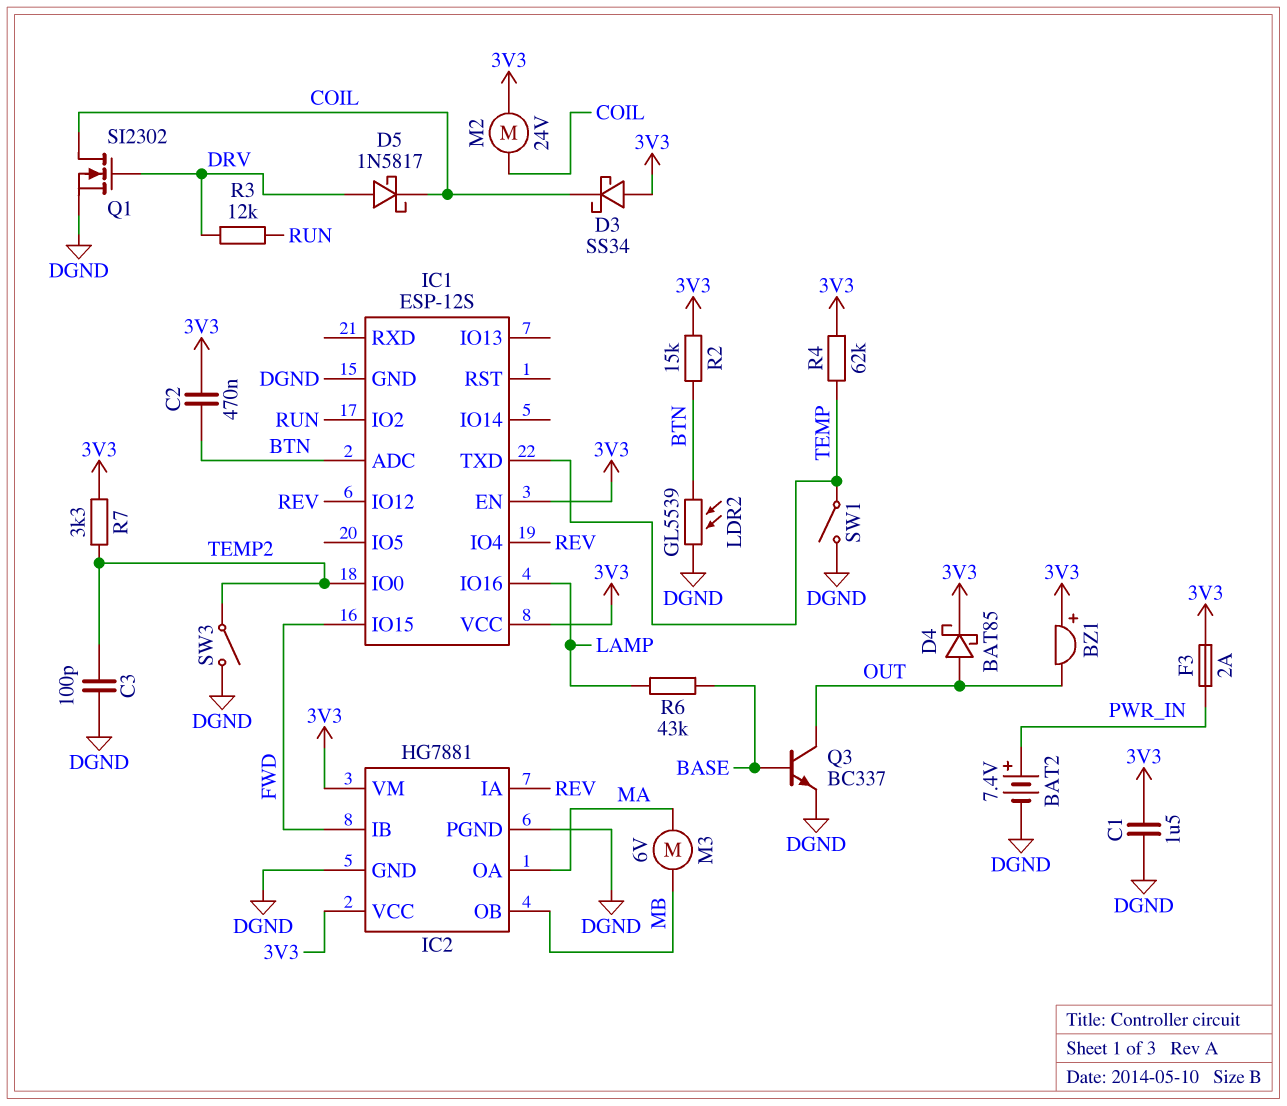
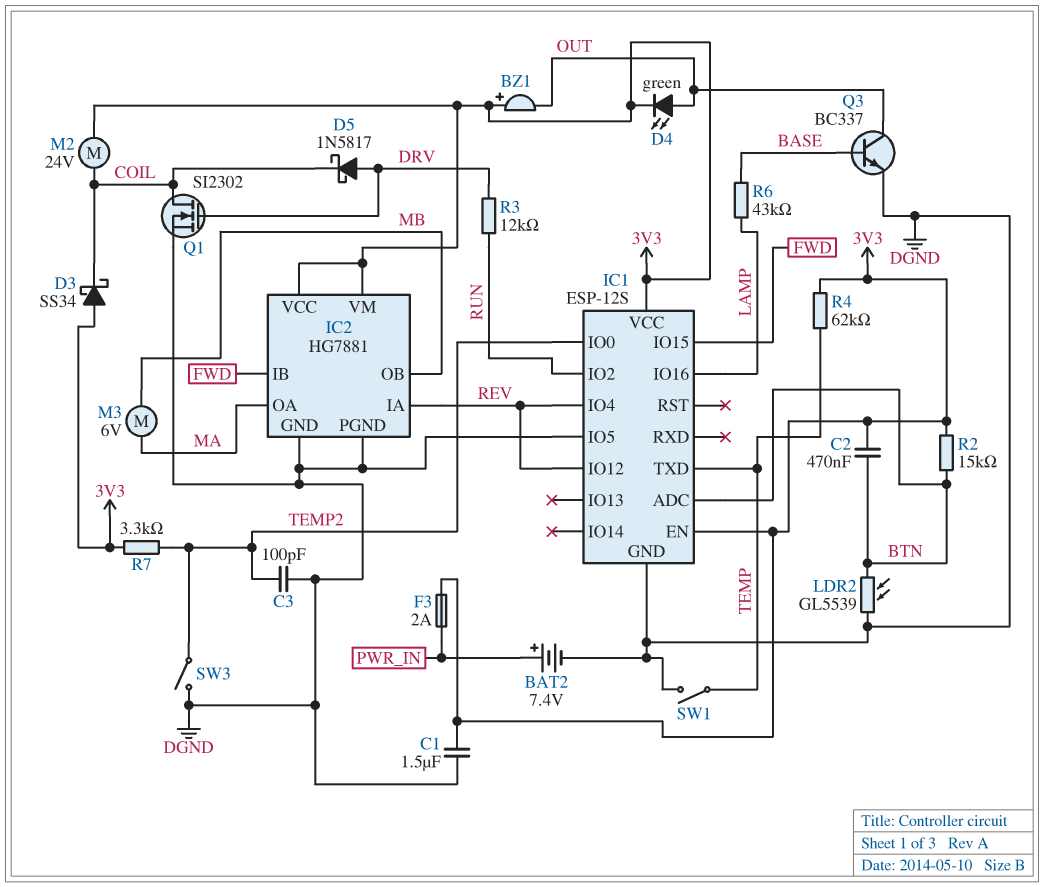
D4: schottky BAT85 (A OUT, K 3V3) -> LED green (A OUT, K 3V3)
IC1 pin IO5: none -> DGND

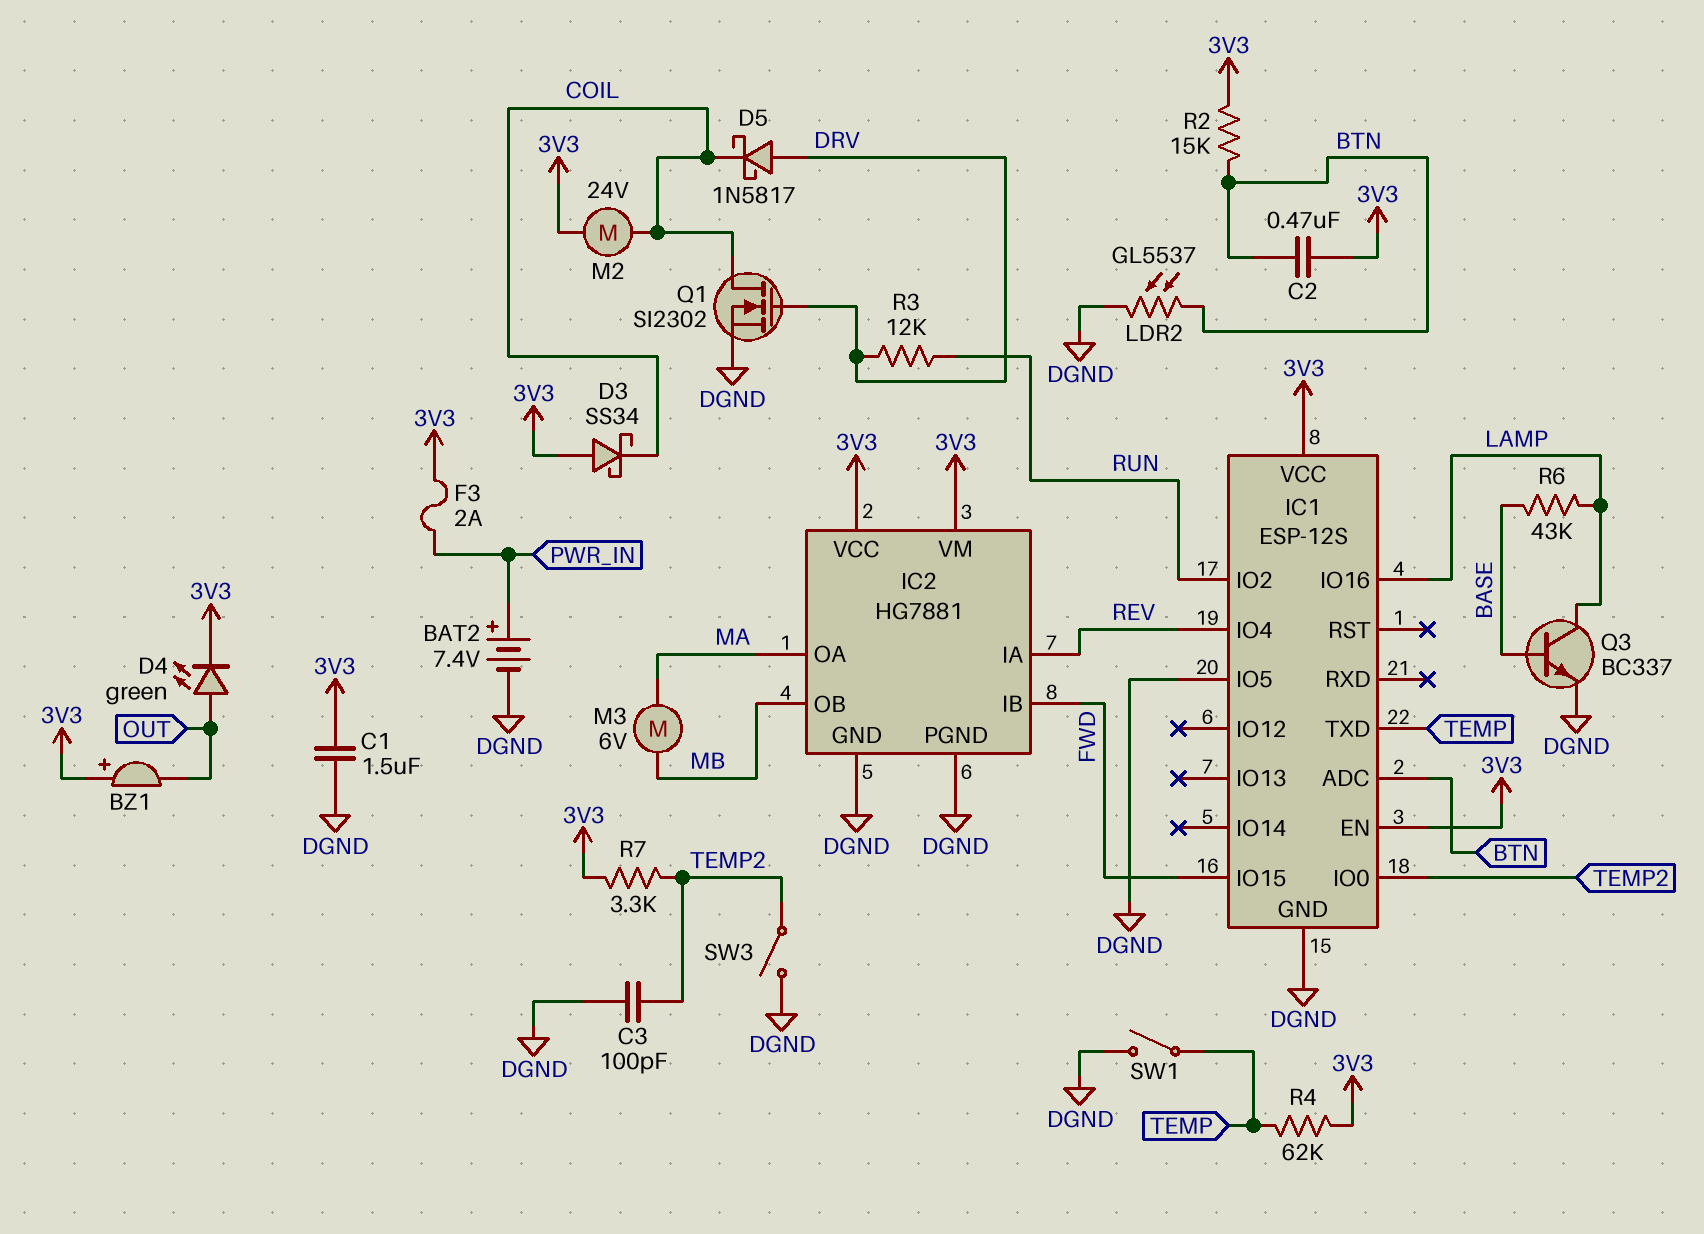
IC1 pin IO12: REV -> none
LDR2: GL5539 (BTN, DGND) -> GL5537 (BTN, DGND)
Q3: NPN BC337 (B BASE, C OUT, E DGND) -> NPN BC337 (B BASE, C LAMP, E DGND)

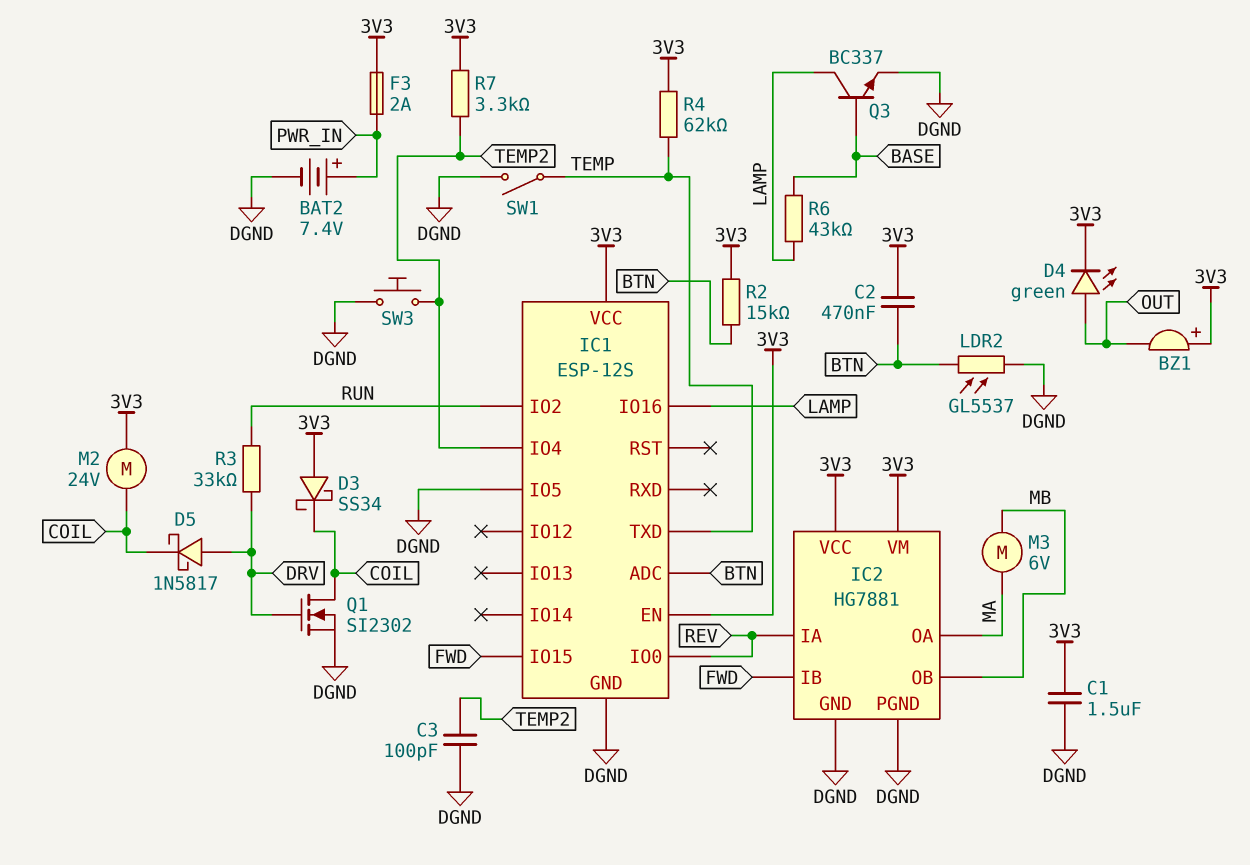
IC1 pin IO0: TEMP2 -> REV
IC1 pin IO4: REV -> TEMP2
R3: 12k (DRV, RUN) -> 33k (DRV, RUN)
SW3: switch (DGND, TEMP2) -> button (DGND, TEMP2)

